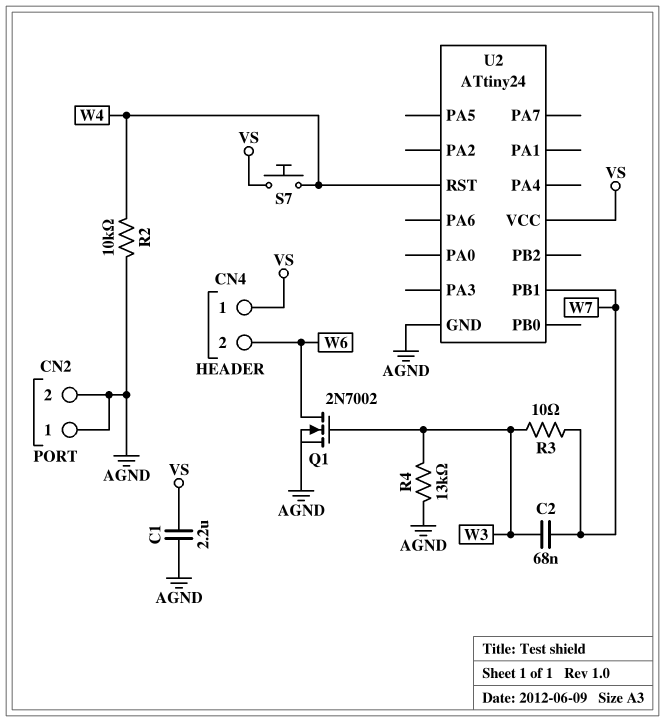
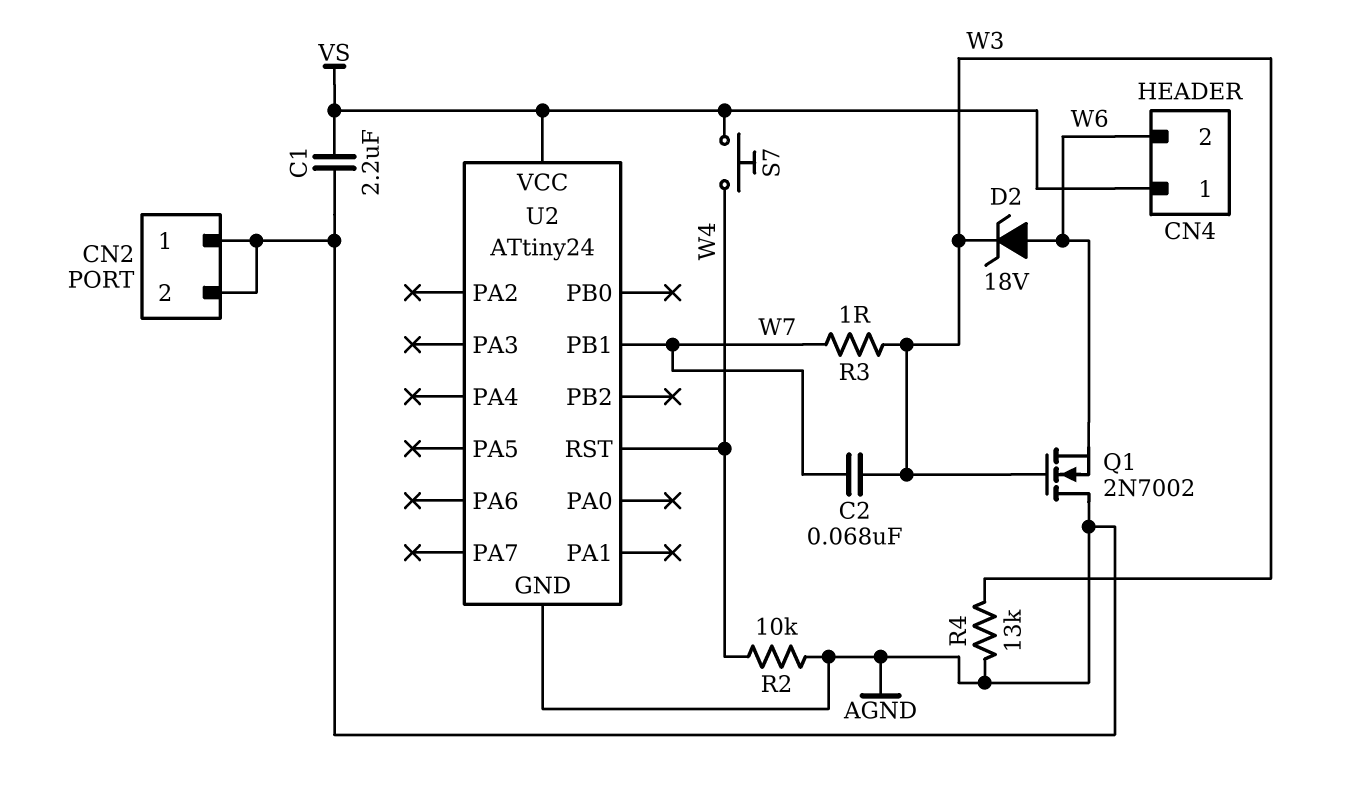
D2: none -> zener 18V (A W6, K W3)
Q1: NMOS 2N7002 (G W3, D W6, S AGND) -> NMOS 2N7002 (G W3, D AGND, S W6)
R3: 10 (W3, W7) -> 1 (W3, W7)

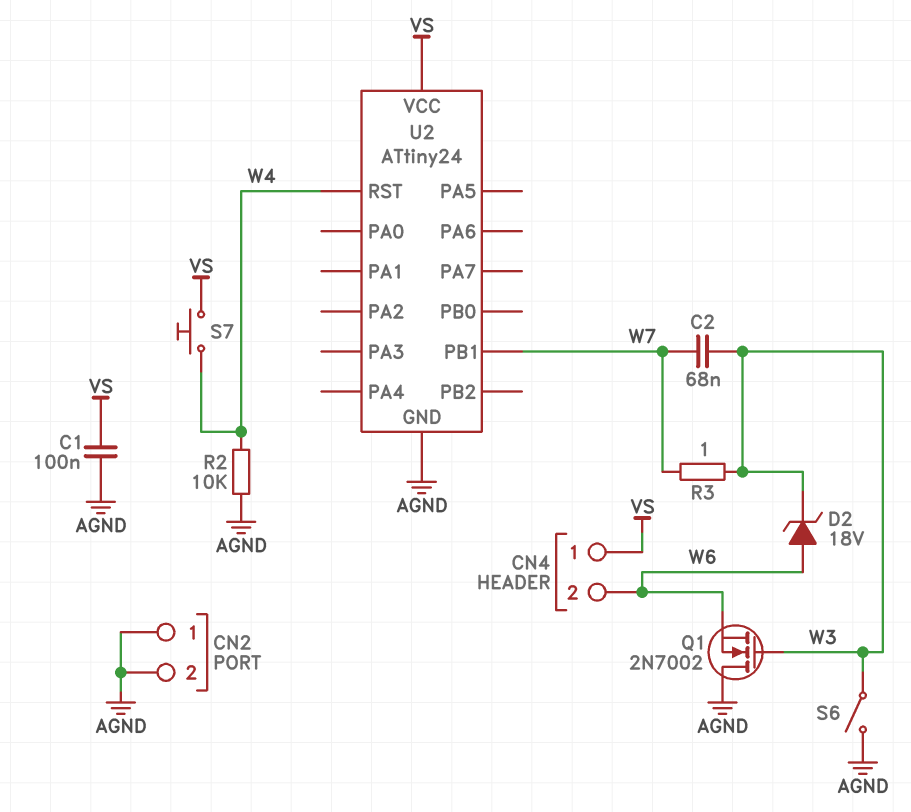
C1: 2.2uF (AGND, VS) -> 100nF (AGND, VS)
R4: 13k (AGND, W3) -> none
S6: none -> switch (AGND, W3)

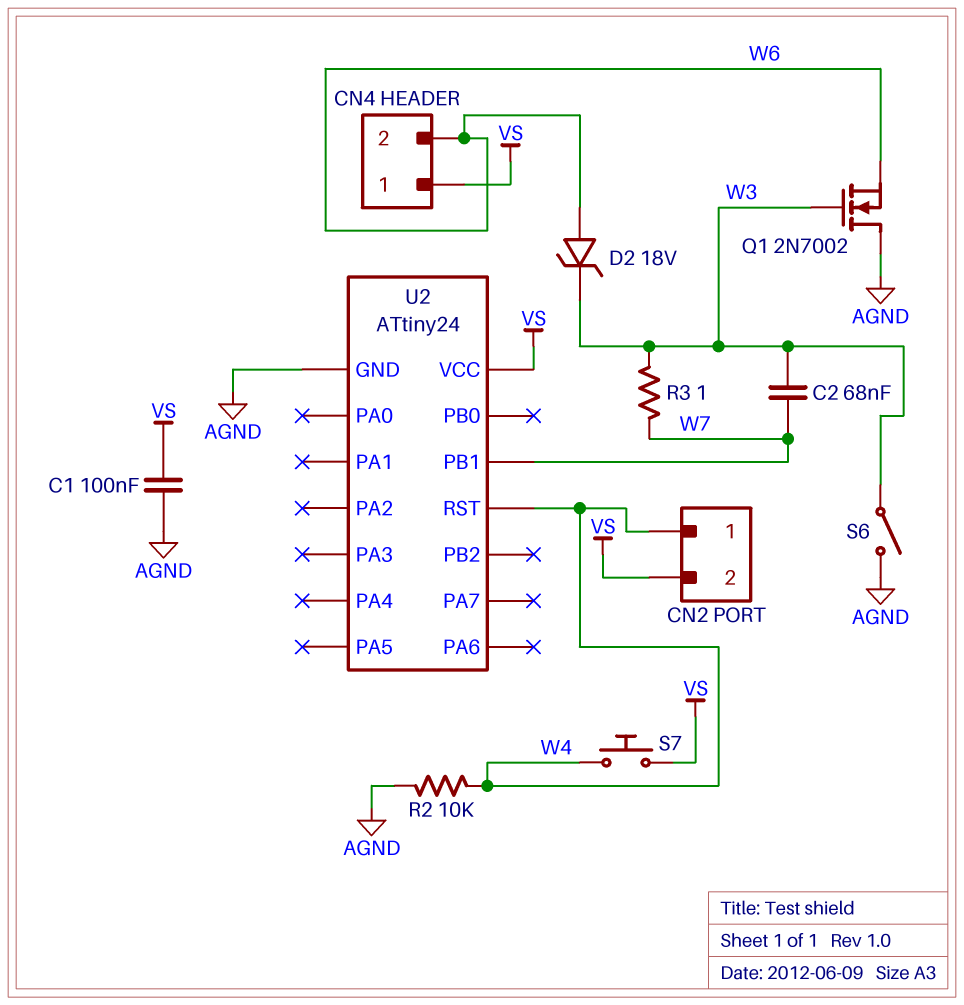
CN2 pin 1: AGND -> W4
CN2 pin 2: AGND -> VS

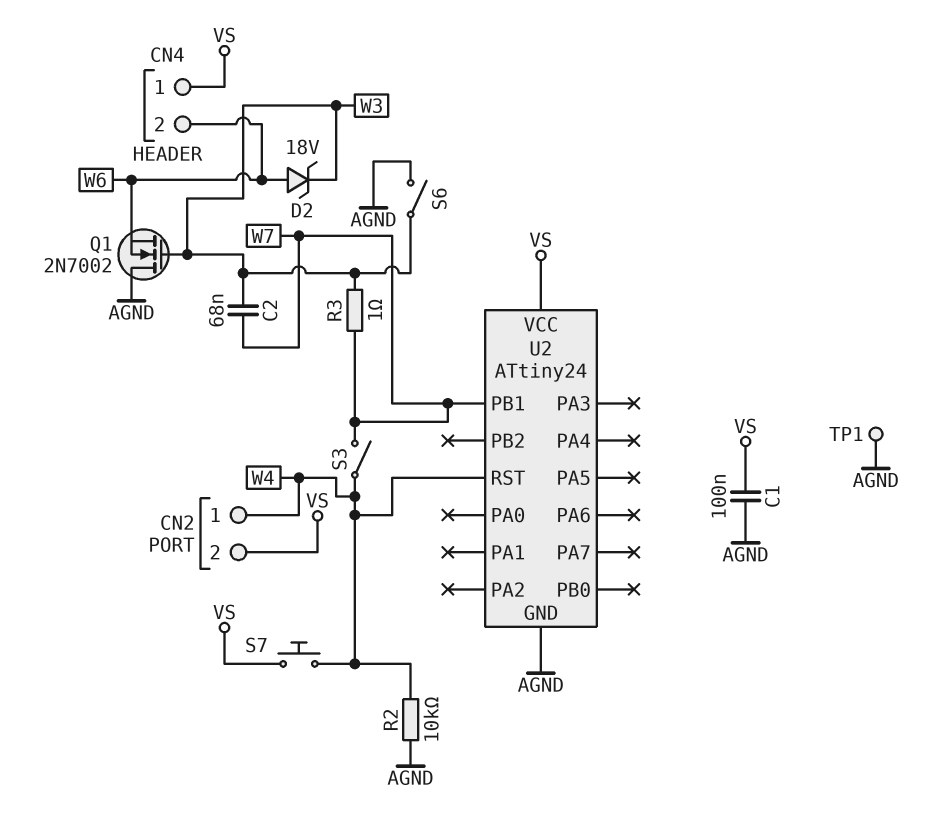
S3: none -> switch (W4, W7)
TP1: none -> test point (AGND)

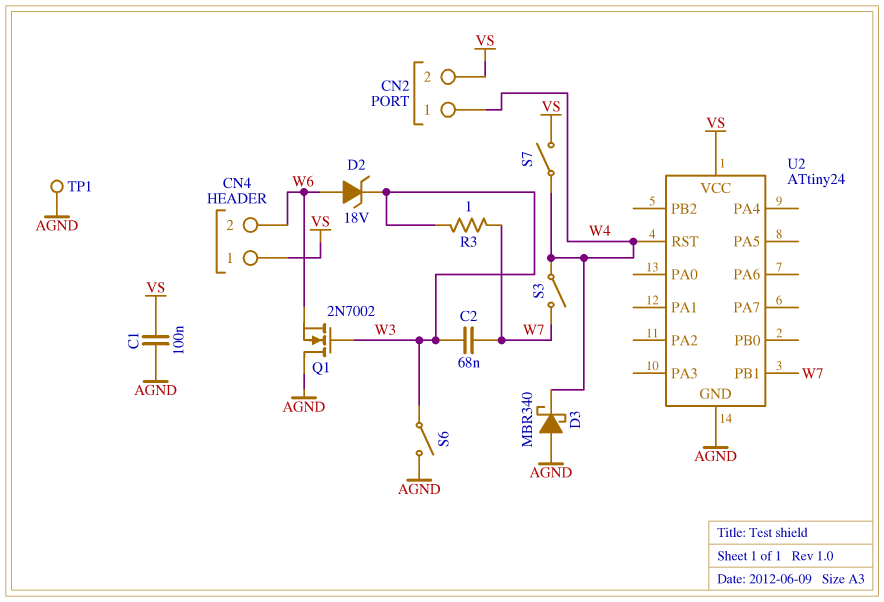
D3: none -> schottky MBR340 (A AGND, K W4)
R2: 10k (AGND, W4) -> none
S7: button (VS, W4) -> switch (VS, W4)

